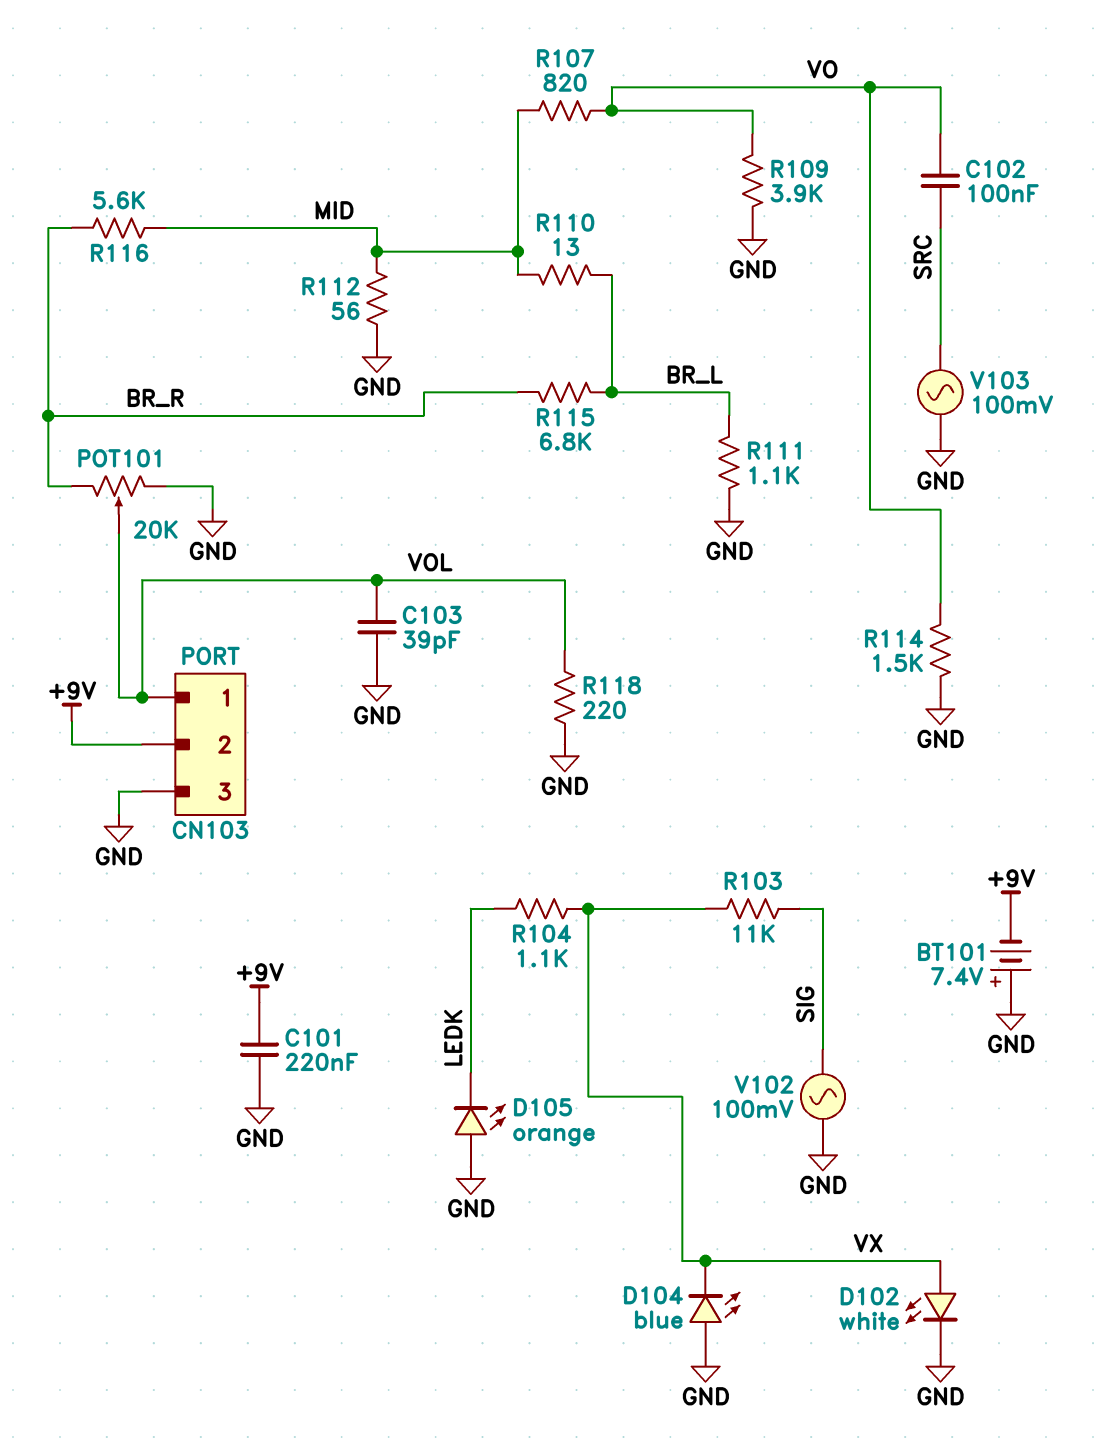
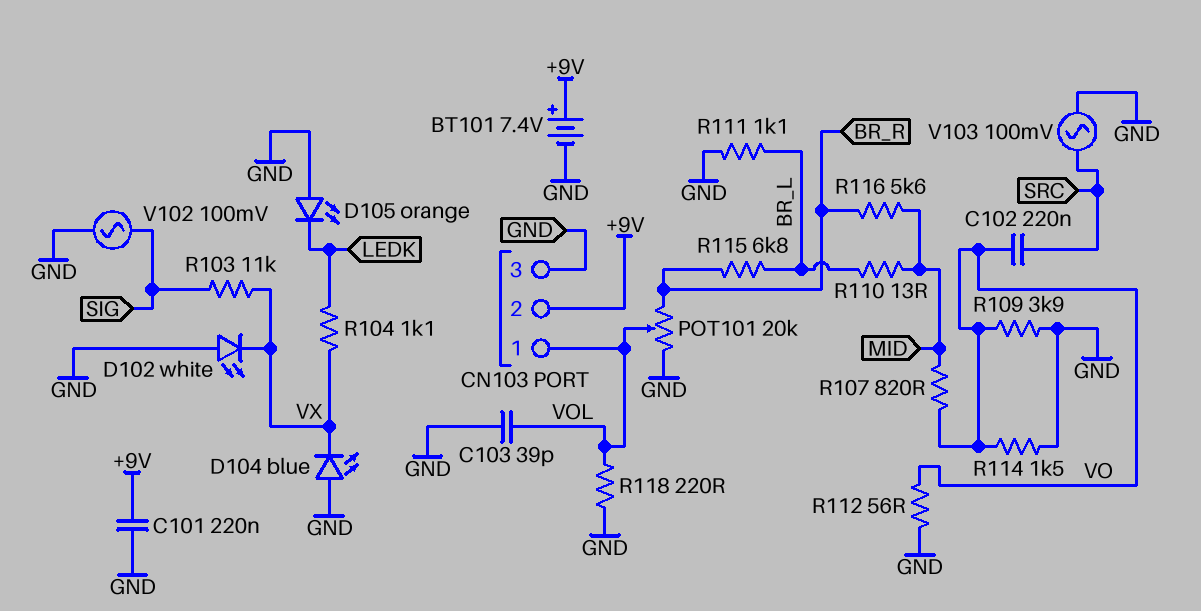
BT101: 7.4V (plus GND, minus +9V) -> 7.4V (plus +9V, minus GND)
C102: 100nF (SRC, VO) -> 220nF (SRC, VO)
D102: LED white (A VX, K GND) -> LED white (A GND, K VX)
R112: 56 (GND, MID) -> 56 (GND, VO)

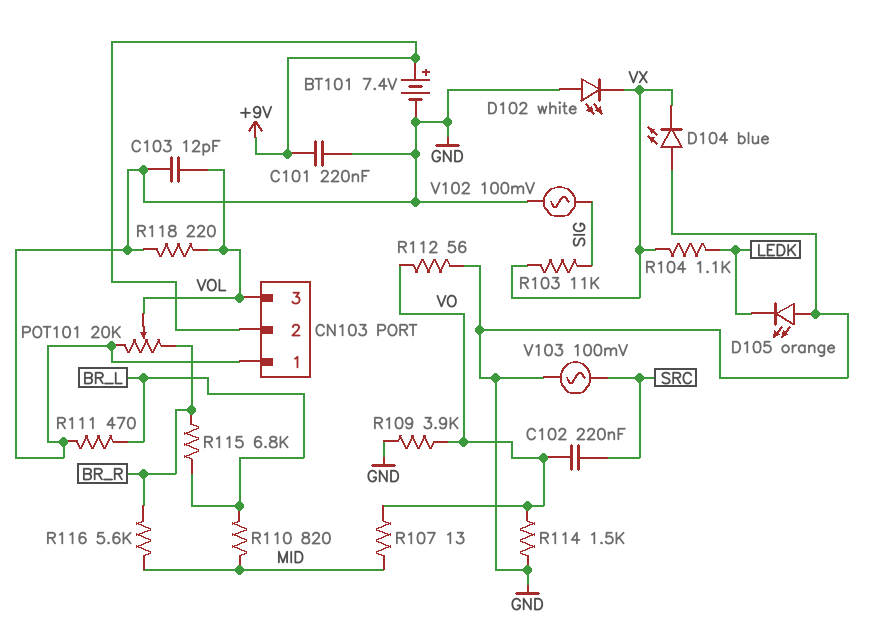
C103: 39pF (GND, VOL) -> 12pF (GND, VOL)
CN103 pin 1: VOL -> GND
CN103 pin 3: GND -> VOL
R107: 820 (MID, VO) -> 13 (MID, VO)
R110: 13 (BR_L, MID) -> 820 (BR_L, MID)
R111: 1.1k (BR_L, GND) -> 470 (BR_L, GND)

